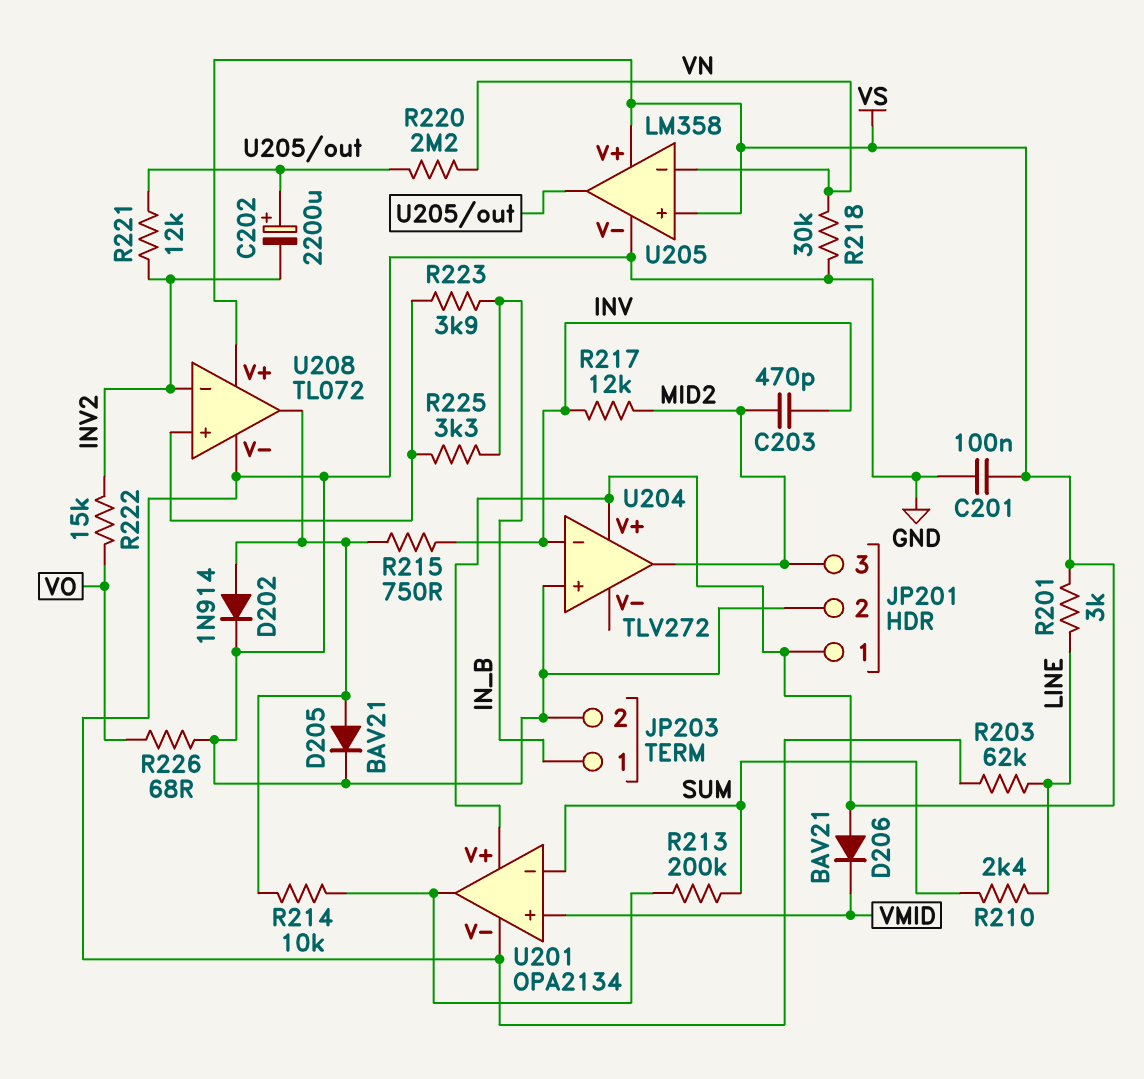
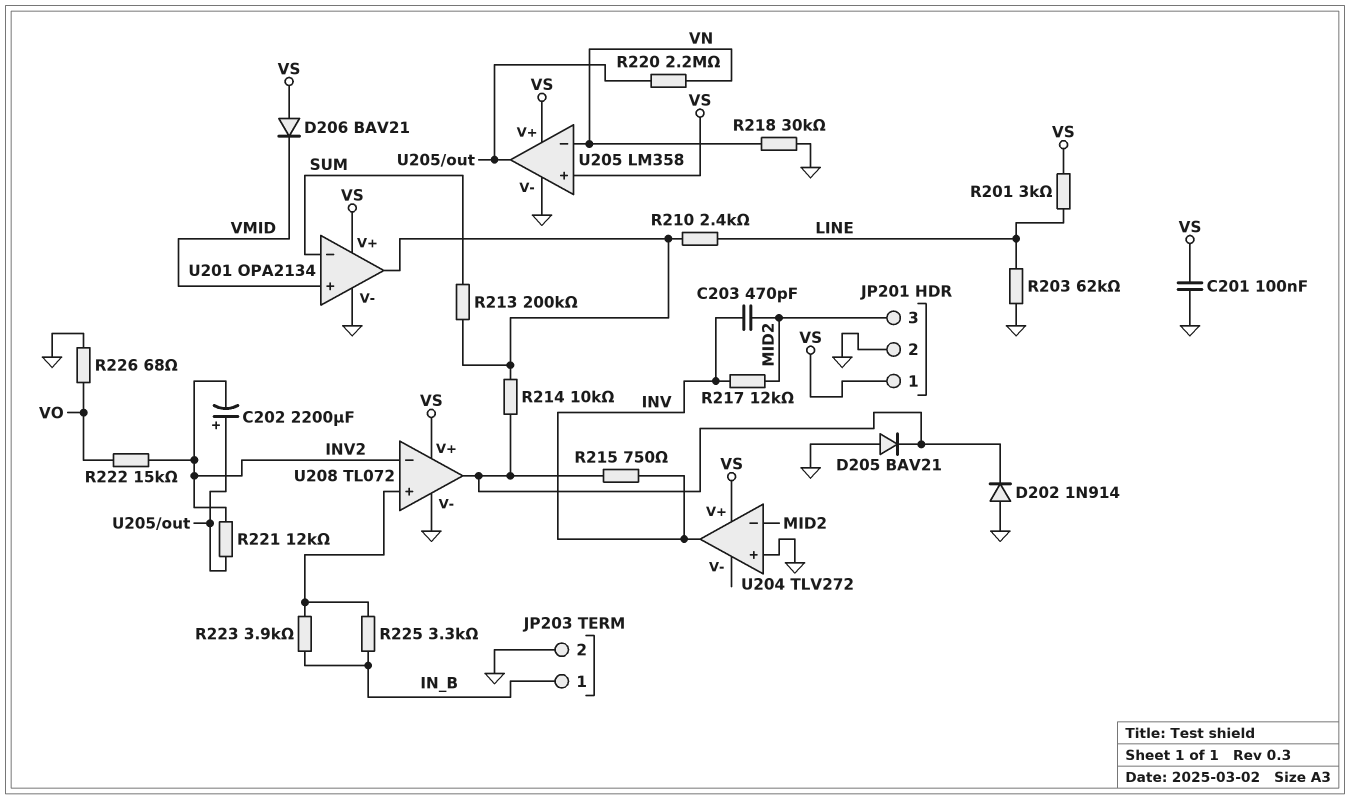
D202: diode 1N914 (A U208/out, K GND) -> diode 1N914 (A GND, K U208/out)
D205: diode BAV21 (A U208/out, K GND) -> diode BAV21 (A GND, K U208/out)
R210: 2.4k (LINE, SUM) -> 2.4k (LINE, U201/out)
U204 pin in-: INV -> MID2
U204 pin out: MID2 -> INV

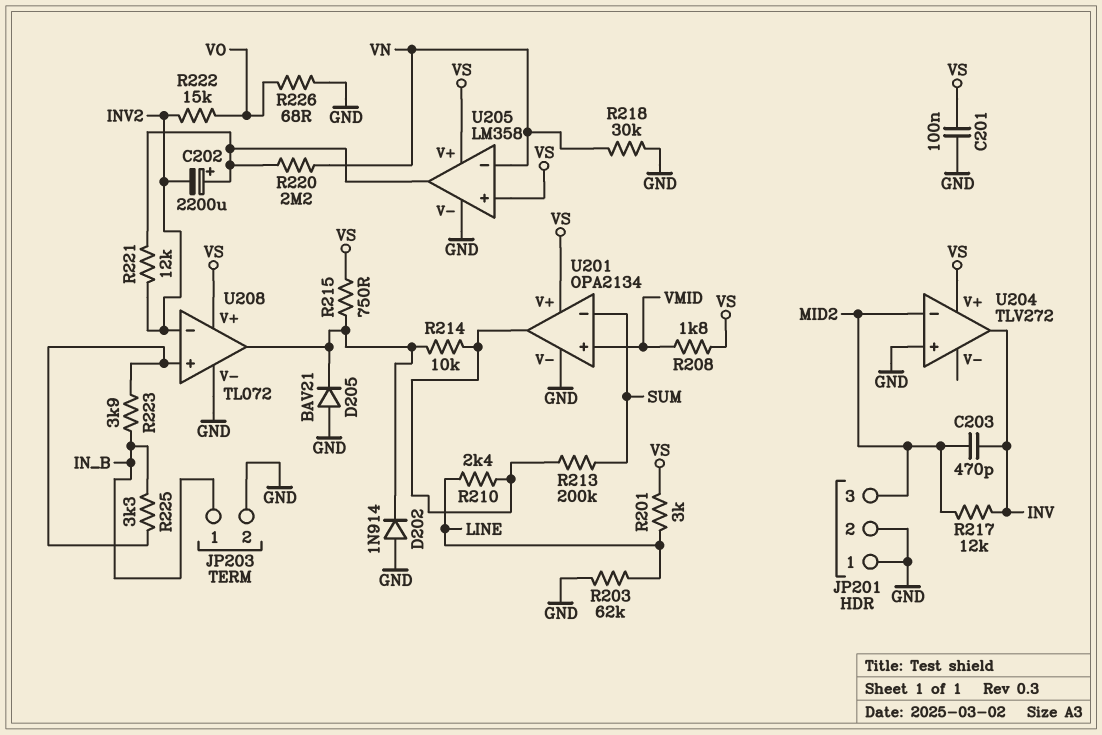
D206: diode BAV21 (A VS, K VMID) -> none
JP201 pin 1: VS -> GND
R208: none -> 1.8k (VMID, VS)
R215: 750 (INV, U208/out) -> 750 (U208/out, VS)

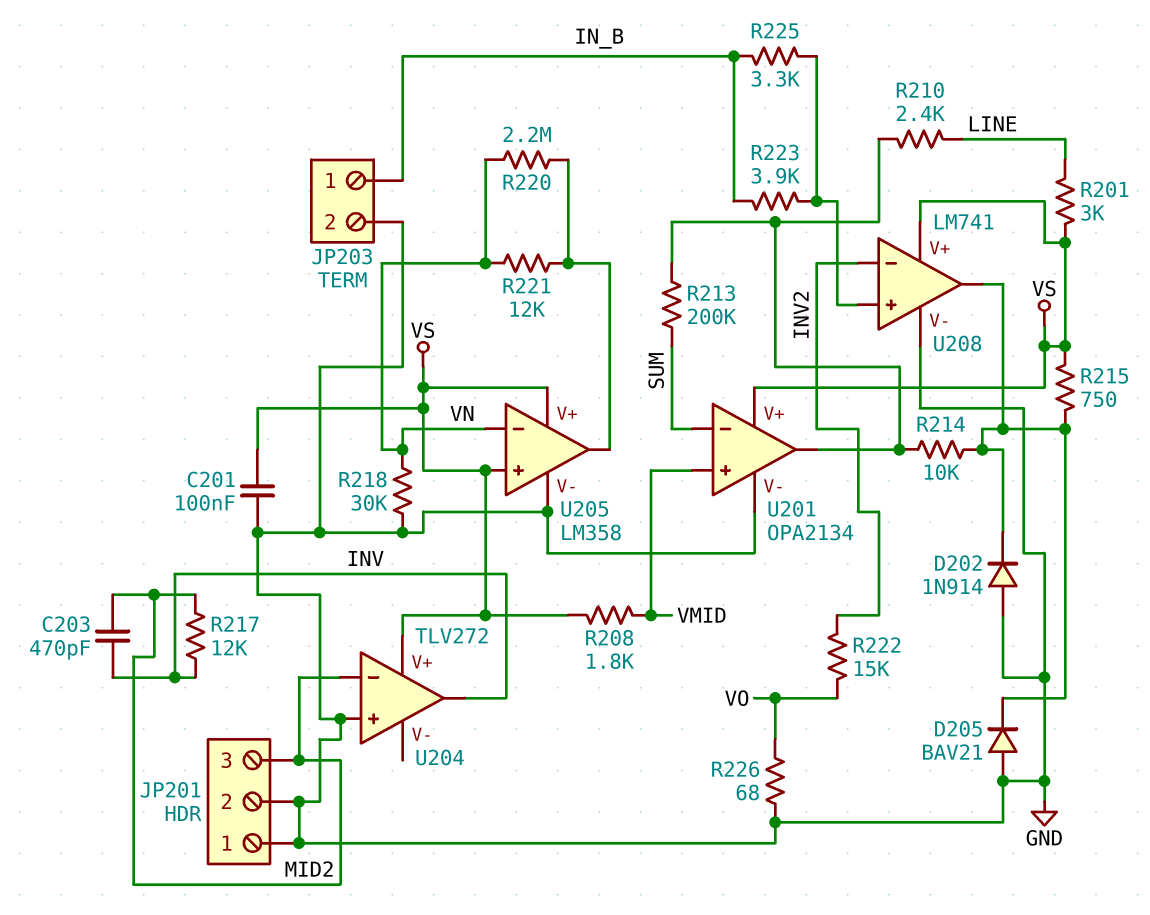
C202: 2200uF (plus U205/out, minus INV2) -> none
R203: 62k (GND, LINE) -> none
R221: 12k (INV2, U205/out) -> 12k (U205/out, VN)
U208: TL072 -> LM741

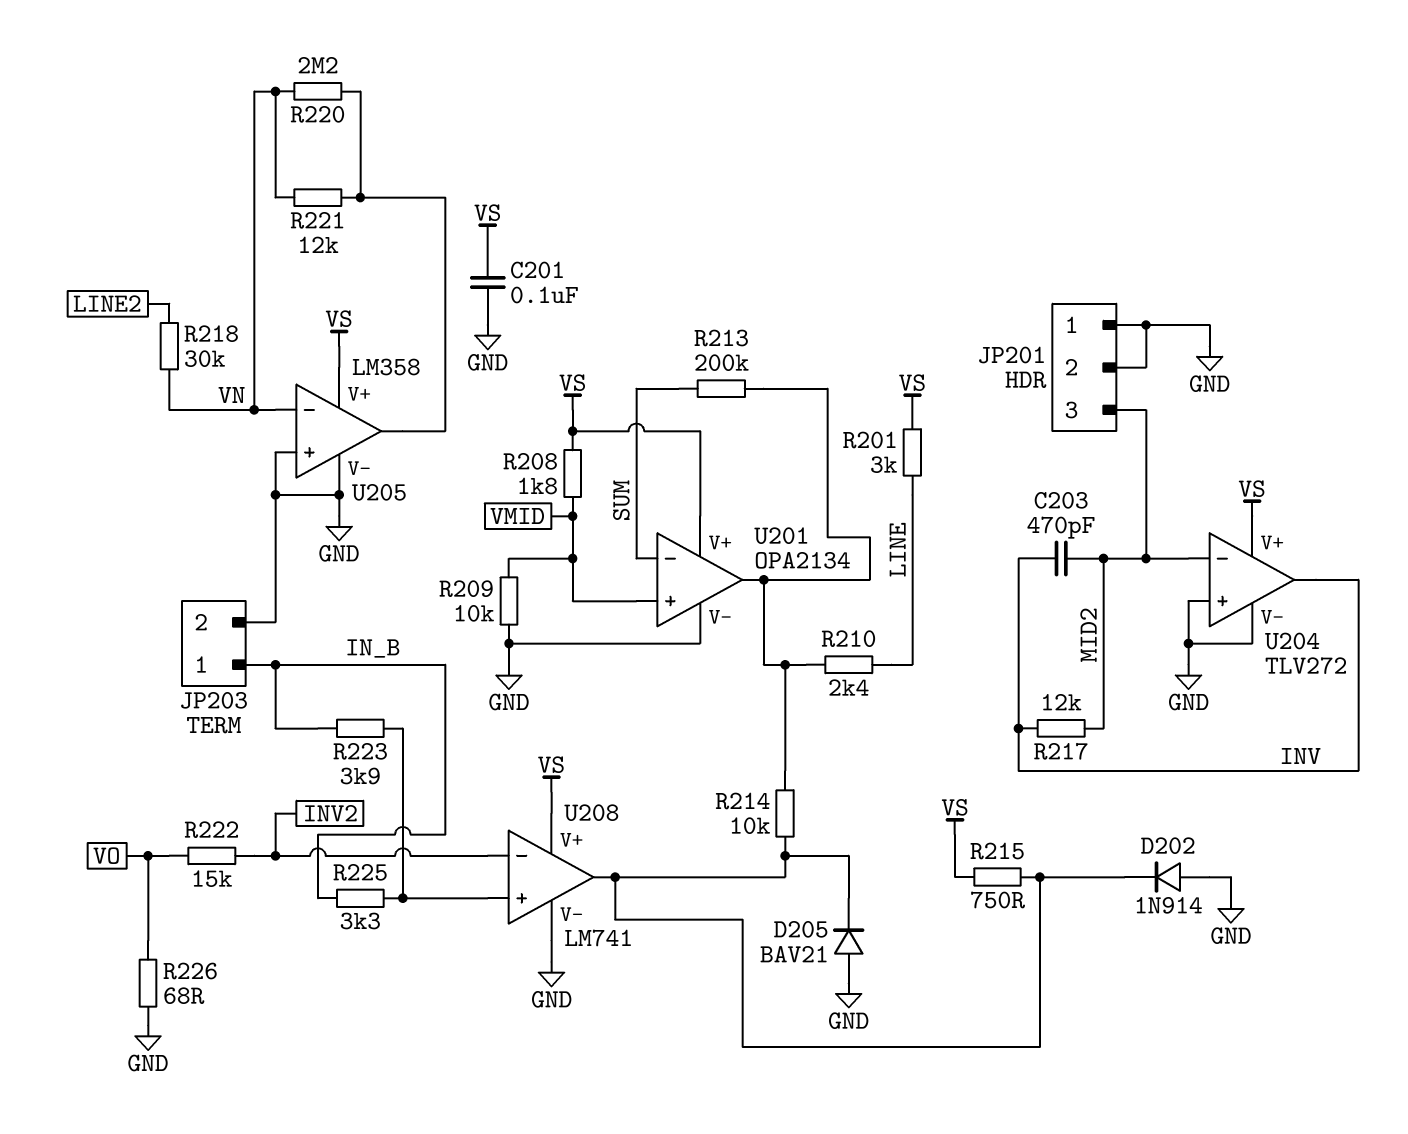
R209: none -> 10k (GND, VMID)
R218: 30k (GND, VN) -> 30k (LINE2, VN)
U204 pin V-: none -> GND
U205 pin in+: VS -> GND

